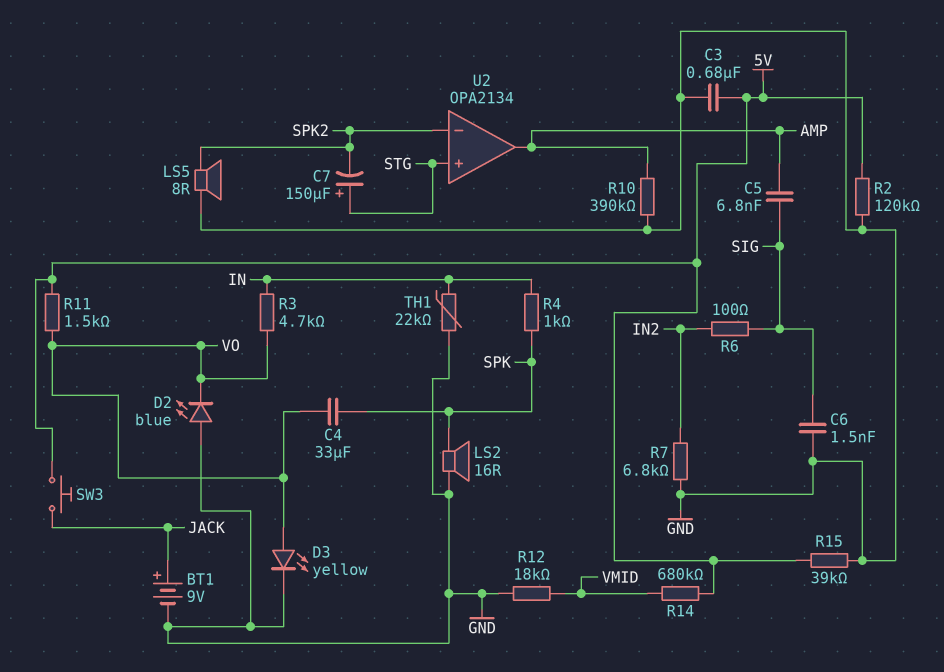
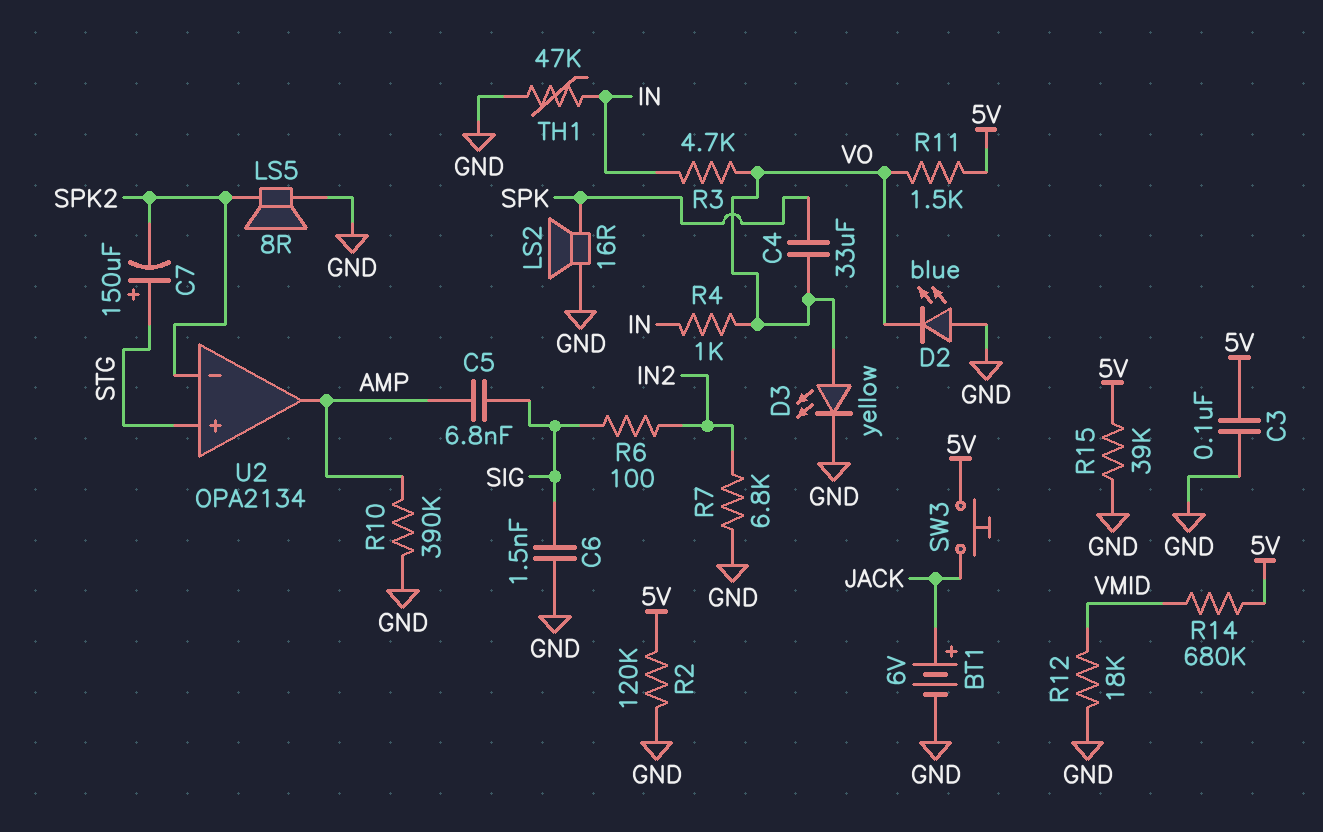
BT1: 9V (plus JACK, minus GND) -> 6V (plus JACK, minus GND)
C3: 680nF (5V, GND) -> 100nF (5V, GND)
R4: 1k (IN, SPK) -> 1k (IN, VO)
TH1: 22k (GND, IN) -> 47k (GND, IN)

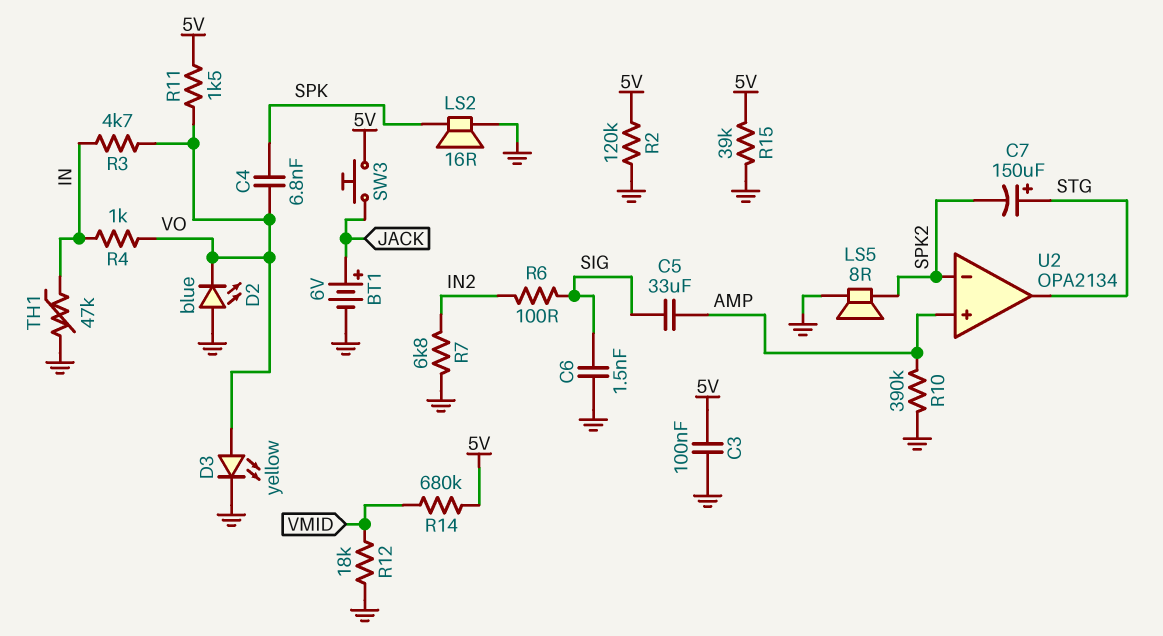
C4: 33uF (SPK, VO) -> 6.8nF (SPK, VO)
C5: 6.8nF (AMP, SIG) -> 33uF (AMP, SIG)
U2 pin in+: STG -> AMP
U2 pin out: AMP -> STG

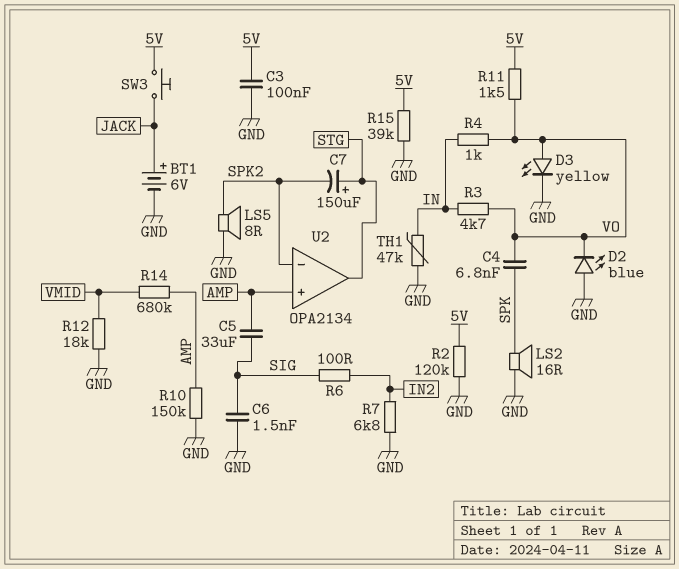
R10: 390k (AMP, GND) -> 150k (AMP, GND)
R14: 680k (5V, VMID) -> 680k (AMP, VMID)

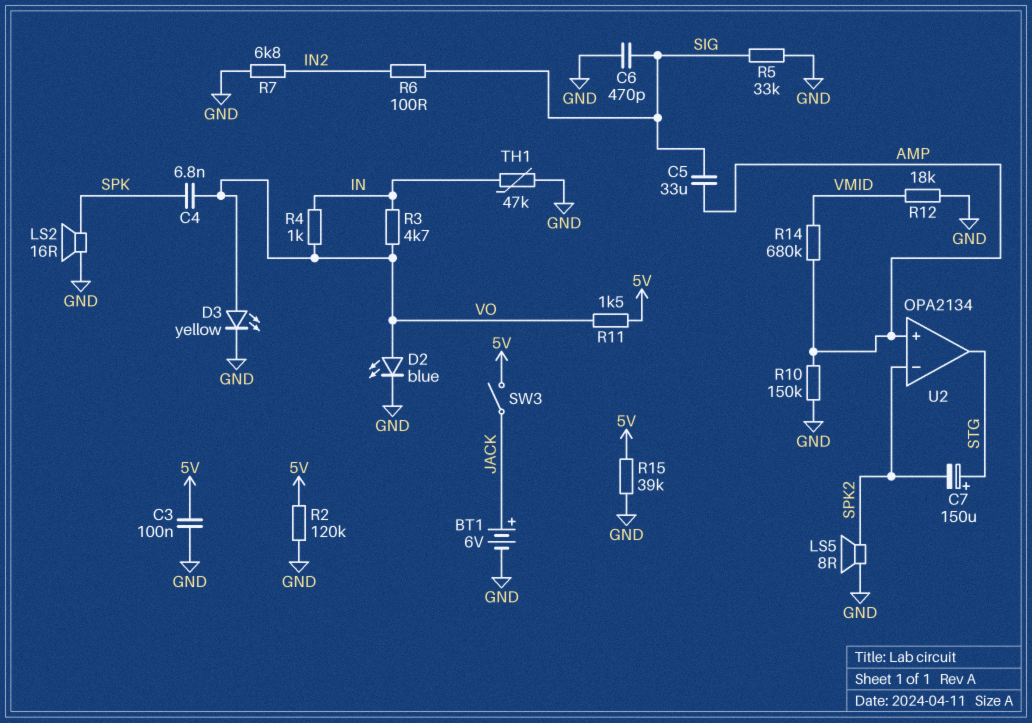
C6: 1.5nF (GND, SIG) -> 470pF (GND, SIG)
D2: LED blue (A GND, K VO) -> LED blue (A VO, K GND)
R5: none -> 33k (GND, SIG)
SW3: button (5V, JACK) -> switch (5V, JACK)

